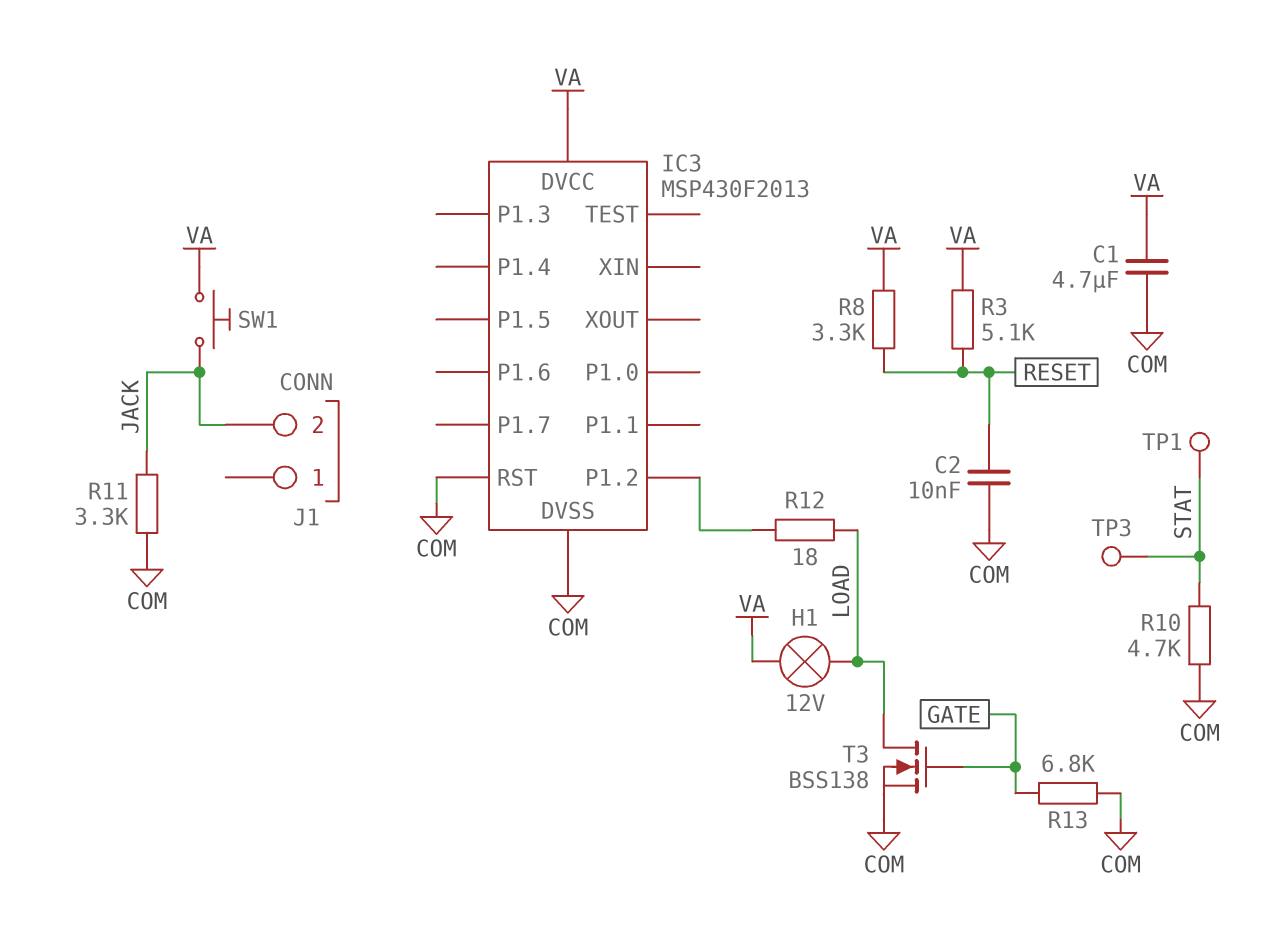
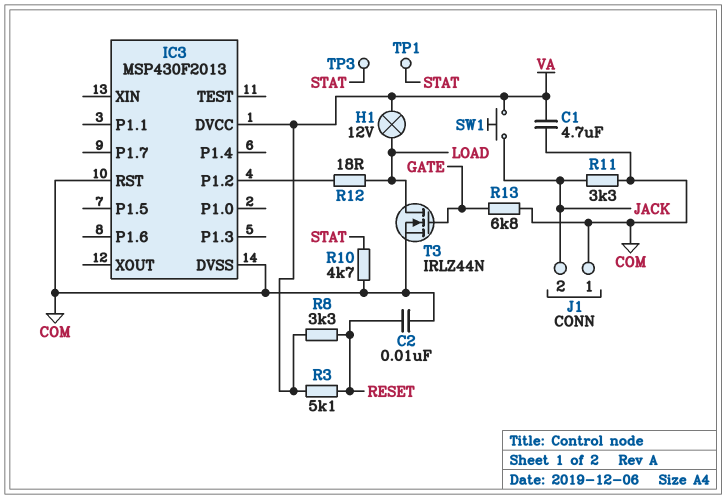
J1 pin 1: none -> COM
T3: NMOS BSS138 (G GATE, D LOAD, S COM) -> NMOS IRLZ44N (G GATE, D LOAD, S COM)

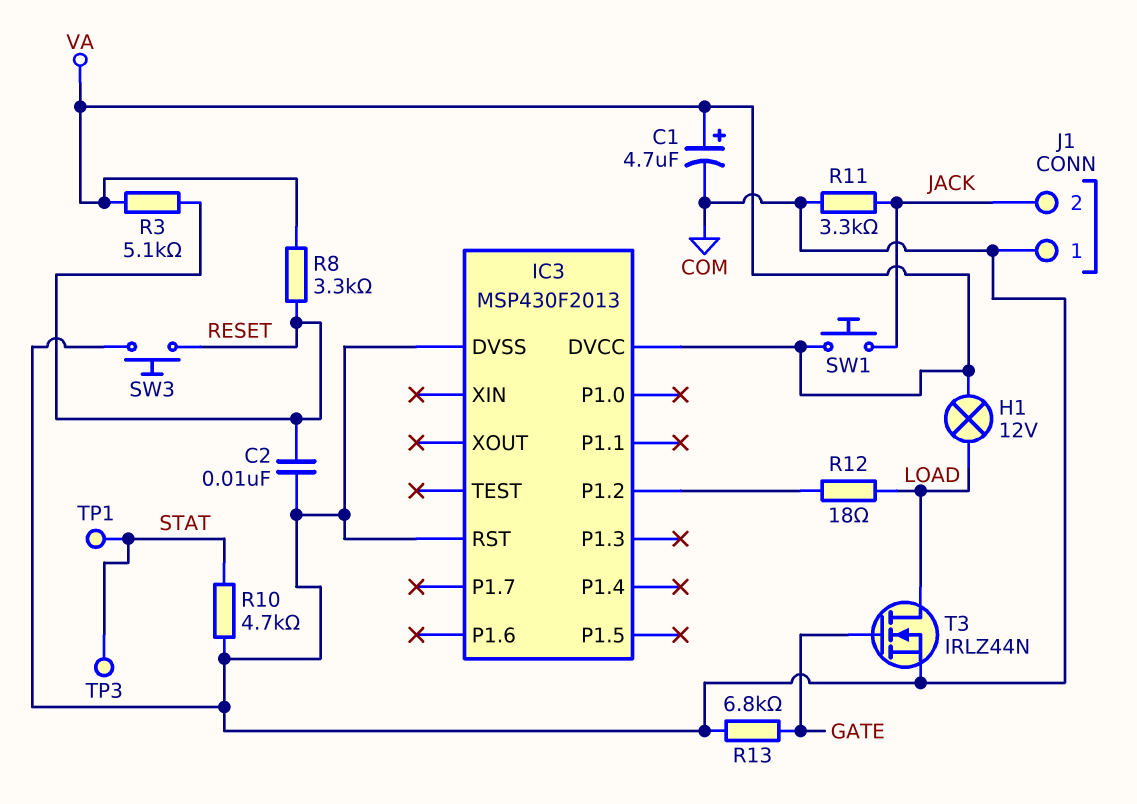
C1: 4.7uF (COM, VA) -> 4.7uF (plus VA, minus COM)
SW3: none -> button (COM, RESET)

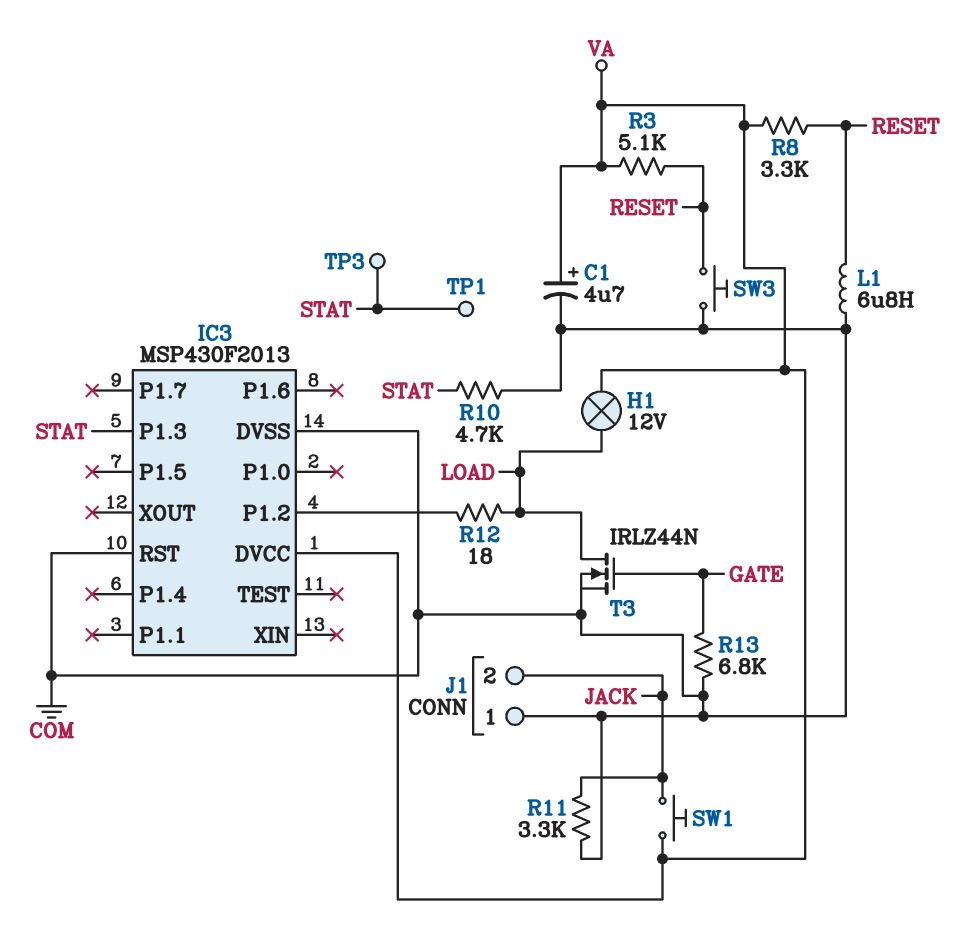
C2: 10nF (COM, RESET) -> none
IC3 pin P1.3: none -> STAT
L1: none -> 6.8uH (COM, RESET)

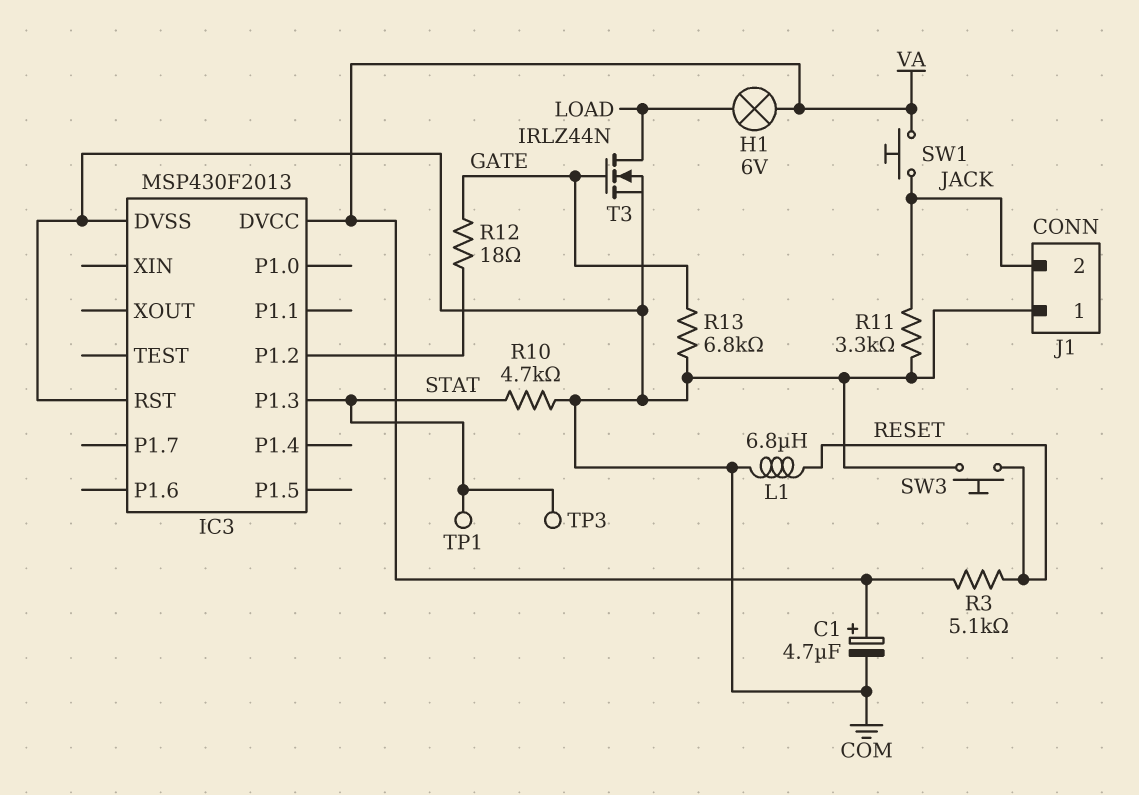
H1: lamp 12V (LOAD, VA) -> lamp 6V (LOAD, VA)
R8: 3.3k (RESET, VA) -> none
R12: 18 (IC3/P1.2, LOAD) -> 18 (GATE, IC3/P1.2)

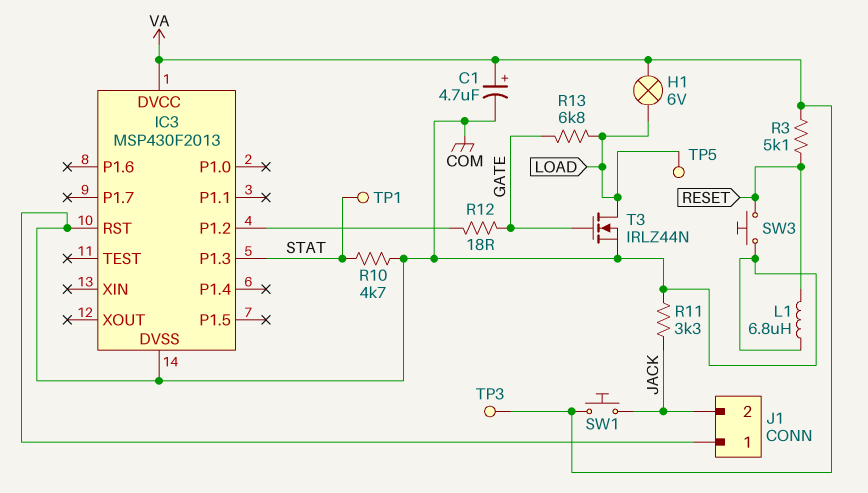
R13: 6.8k (COM, GATE) -> 6.8k (GATE, LOAD)
TP3: test point (STAT) -> test point (VA)
TP5: none -> test point (LOAD)

